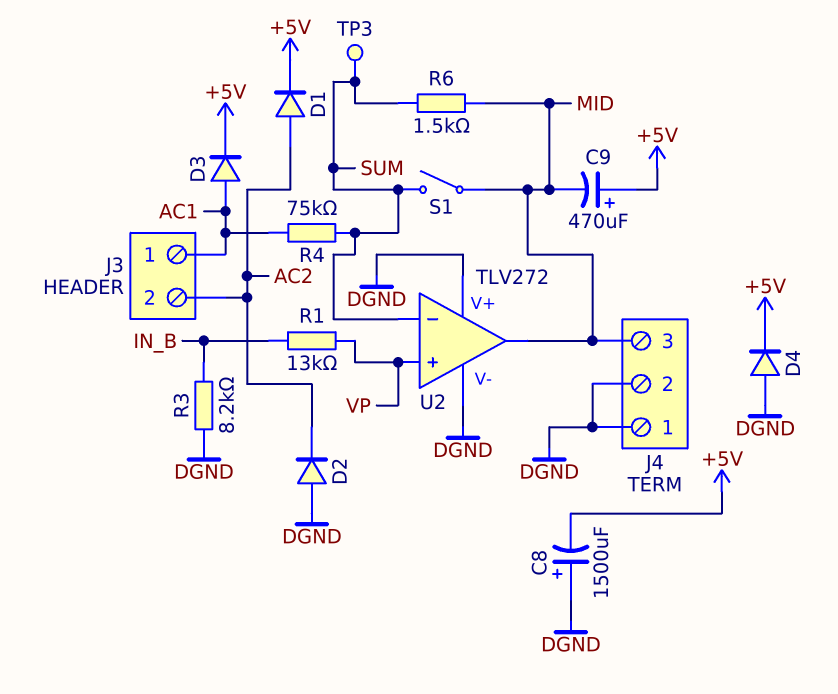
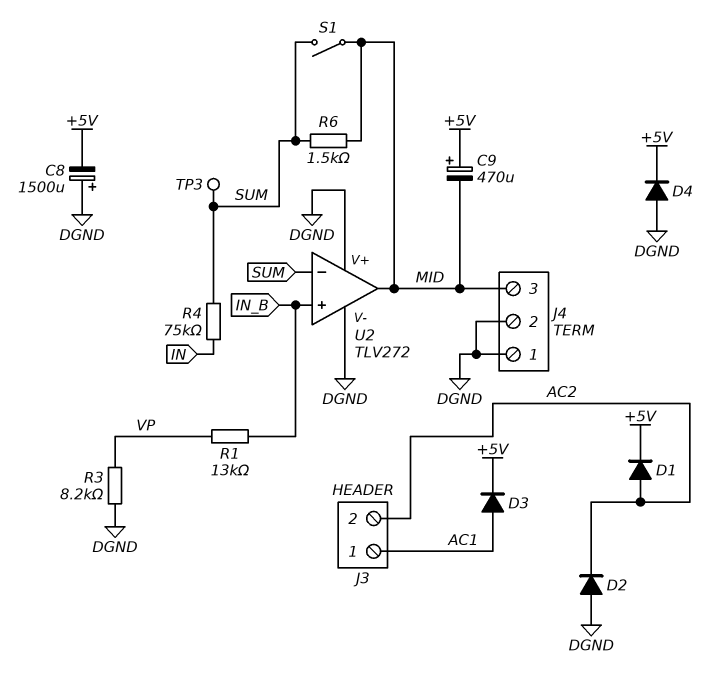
R3: 8.2k (DGND, IN_B) -> 8.2k (DGND, VP)
R4: 75k (AC1, SUM) -> 75k (IN, SUM)
U2 pin in+: VP -> IN_B

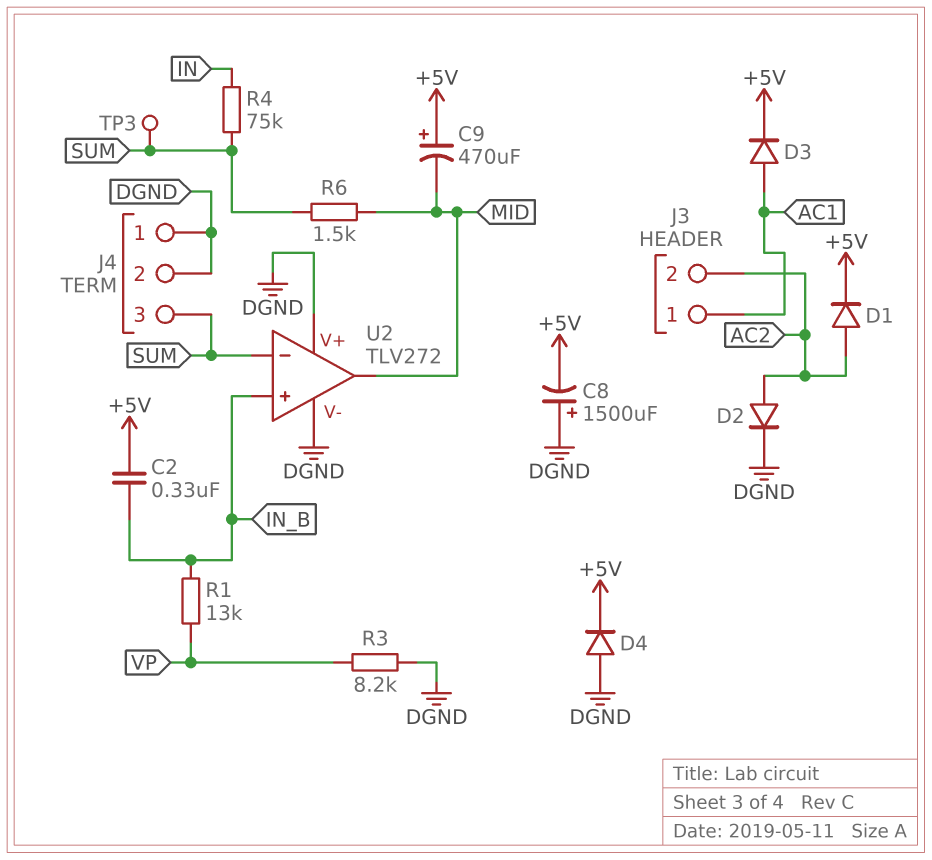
C2: none -> 330nF (+5V, IN_B)
D2: diode (A DGND, K AC2) -> diode (A AC2, K DGND)
J4 pin 3: MID -> SUM
S1: switch (MID, SUM) -> none

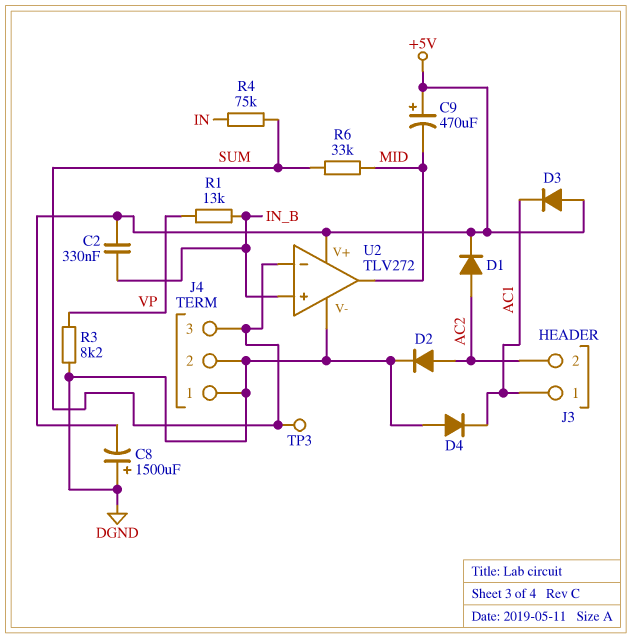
D3: diode (A AC1, K +5V) -> diode (A +5V, K AC1)
D4: diode (A DGND, K +5V) -> diode (A DGND, K AC1)
R6: 1.5k (MID, SUM) -> 33k (MID, SUM)
U2 pin V+: DGND -> +5V

